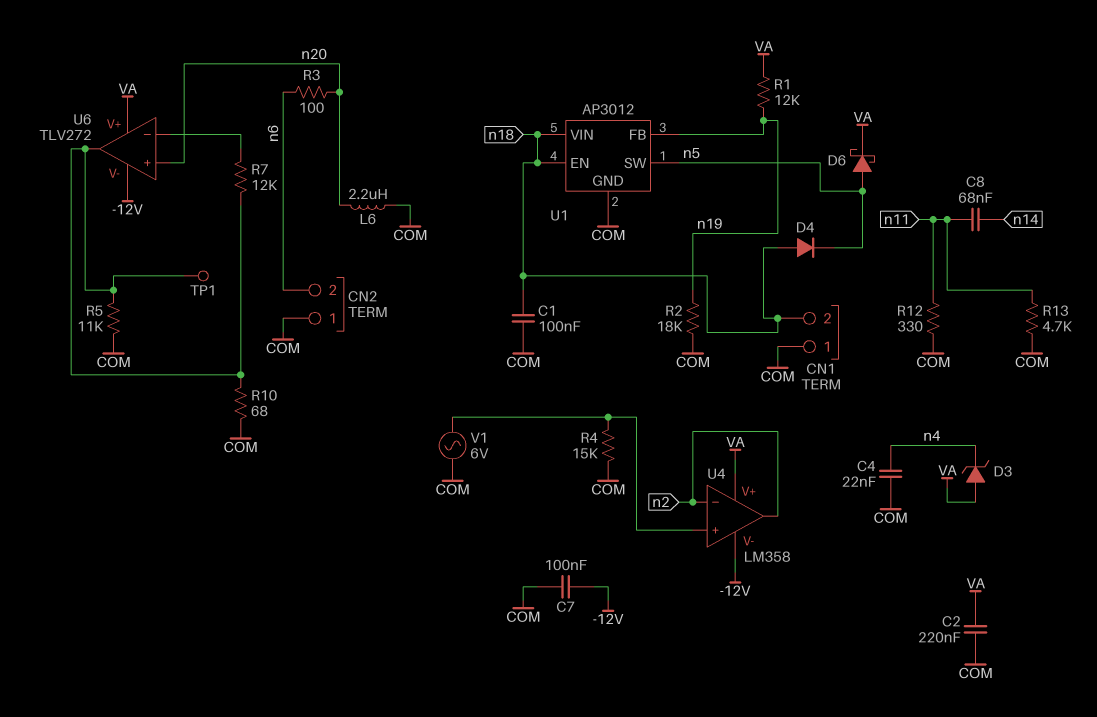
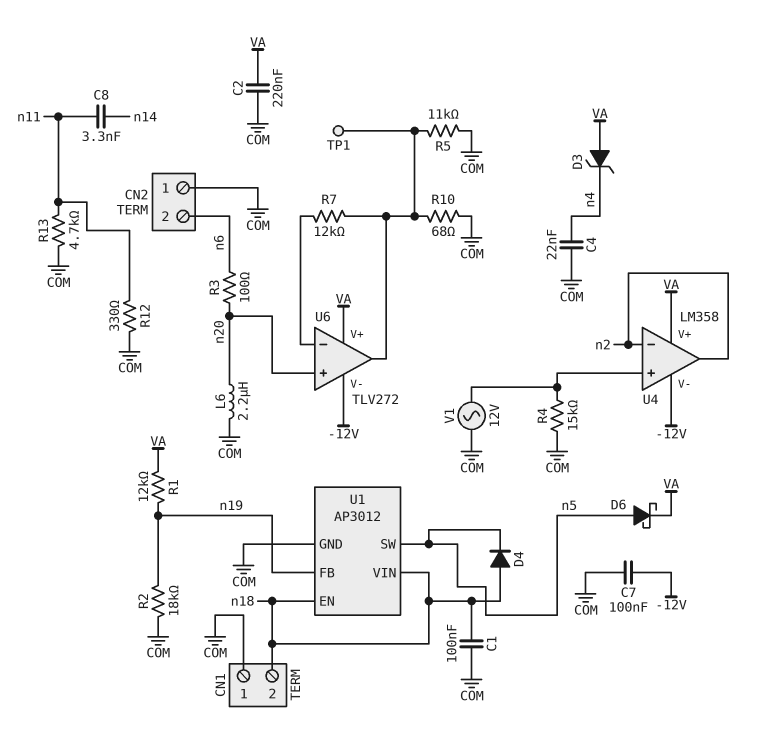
C8: 68nF (n11, n14) -> 3.3nF (n11, n14)
V1: AC 6V (COM, U4/in+) -> AC 12V (COM, U4/in+)

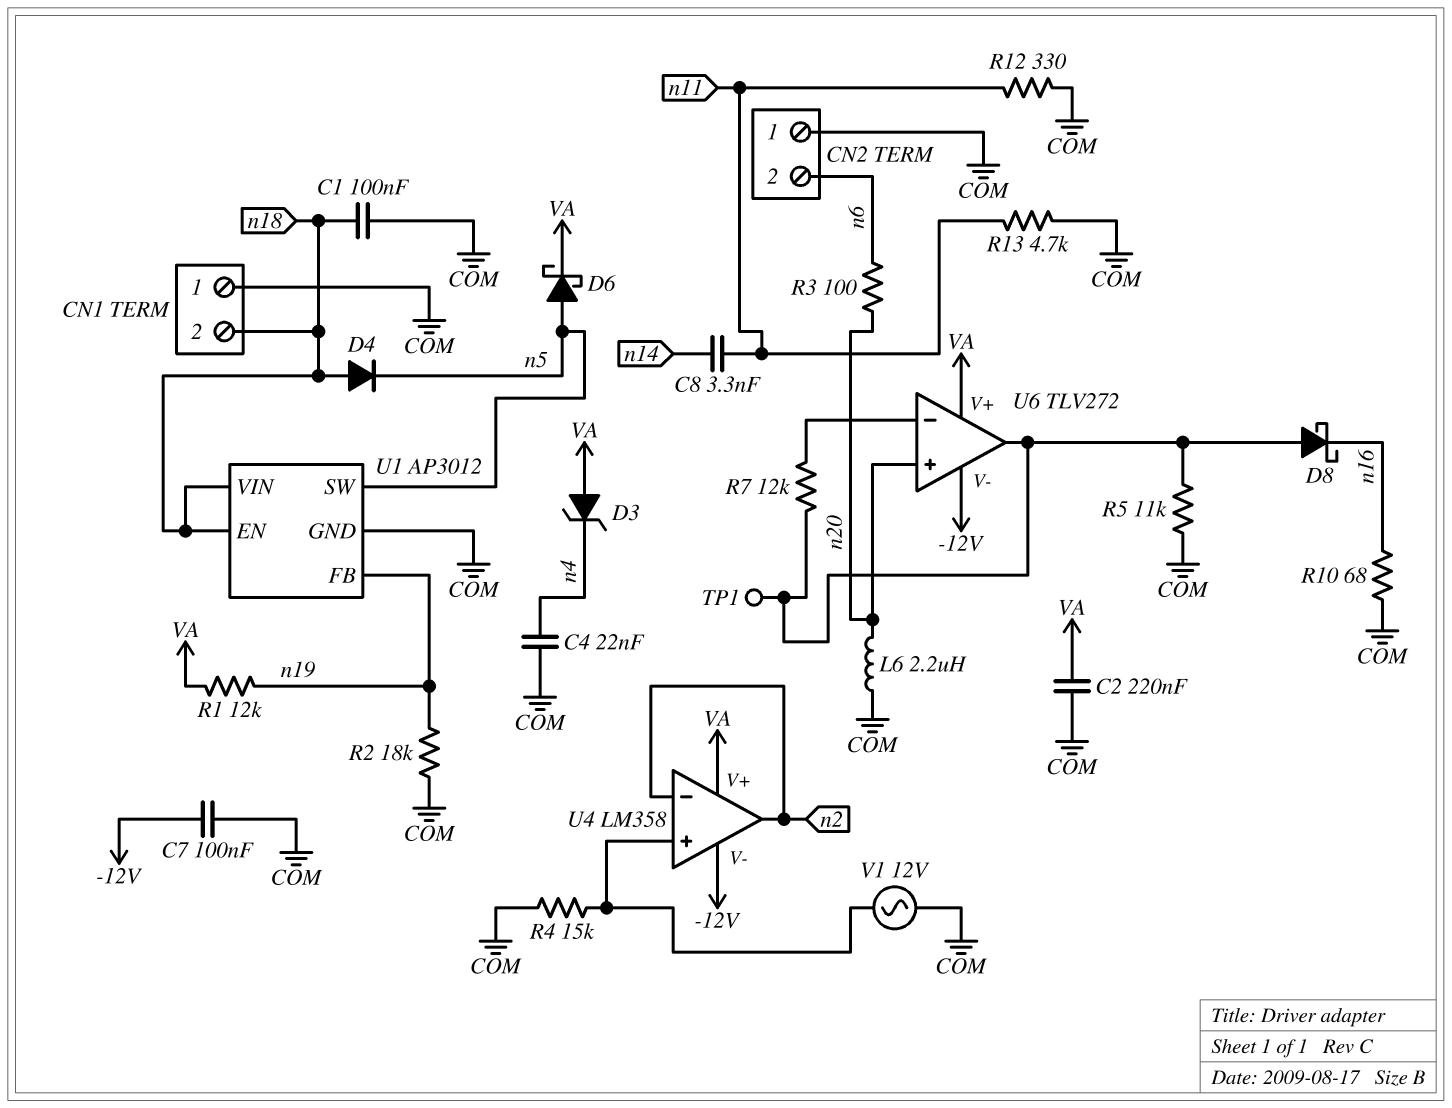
D8: none -> schottky (A U6/out, K n16)
R10: 68 (COM, U6/out) -> 68 (COM, n16)

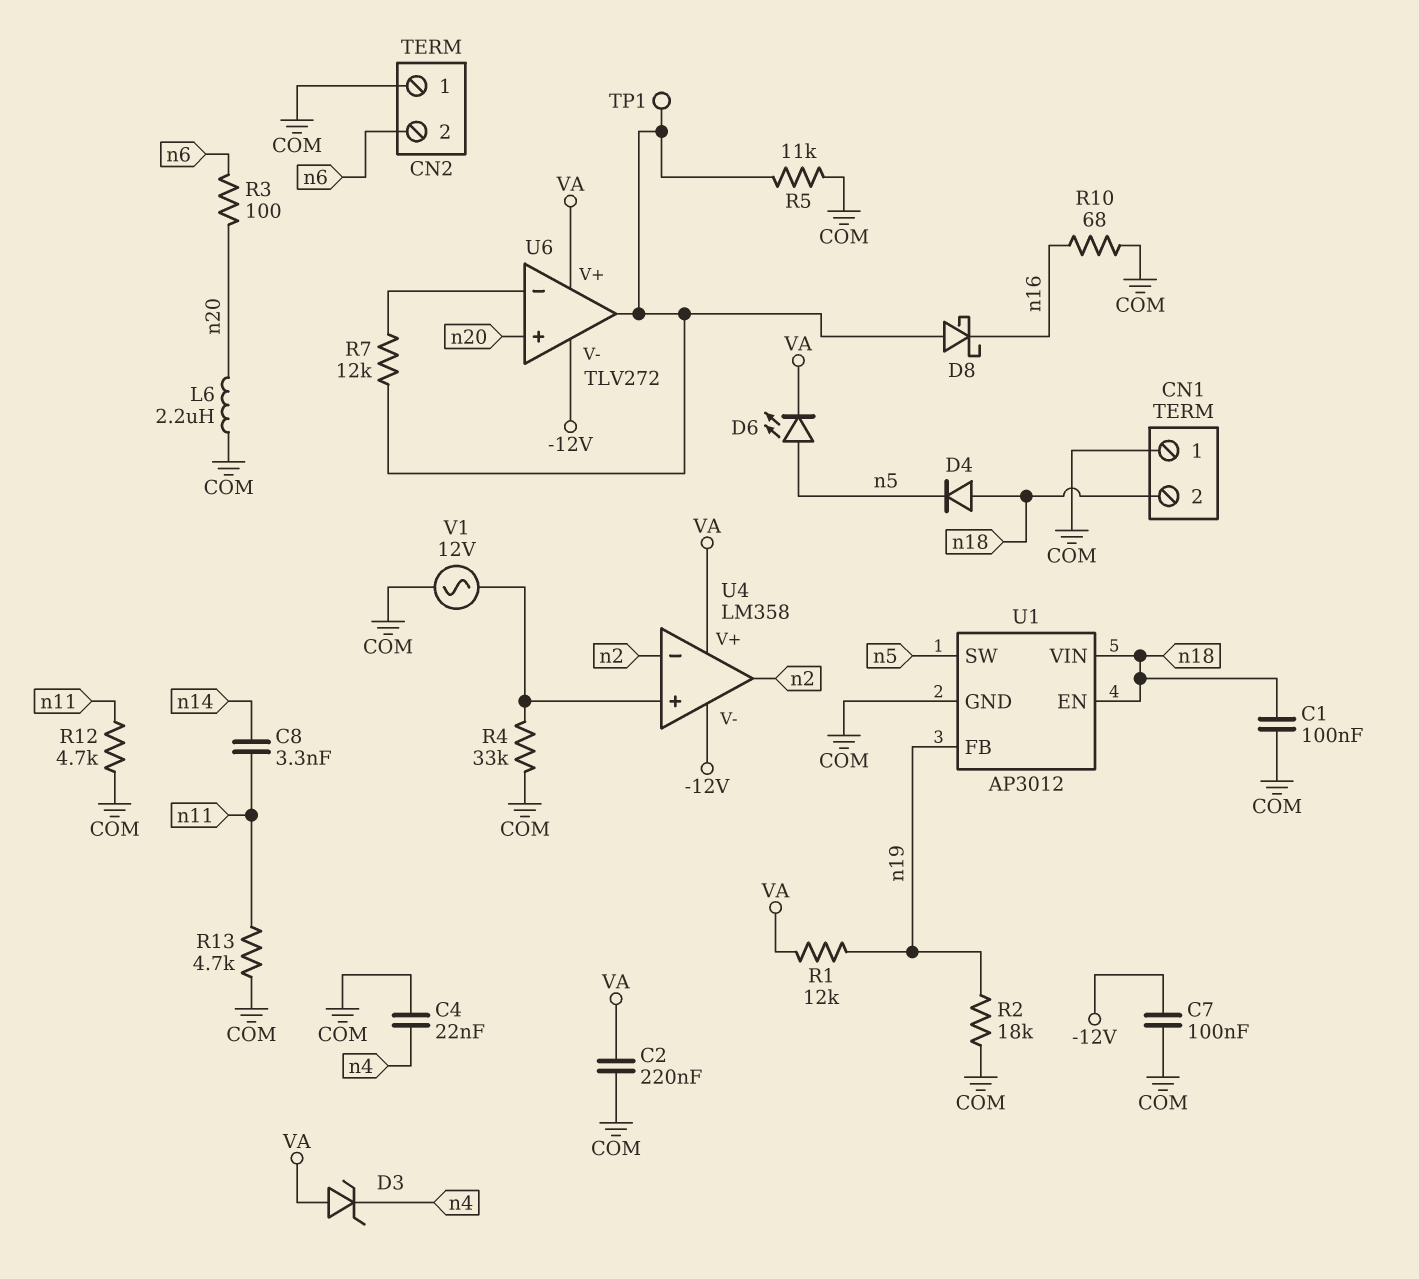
D6: schottky (A n5, K VA) -> LED (A n5, K VA)
R4: 15k (COM, U4/in+) -> 33k (COM, U4/in+)
R12: 330 (COM, n11) -> 4.7k (COM, n11)

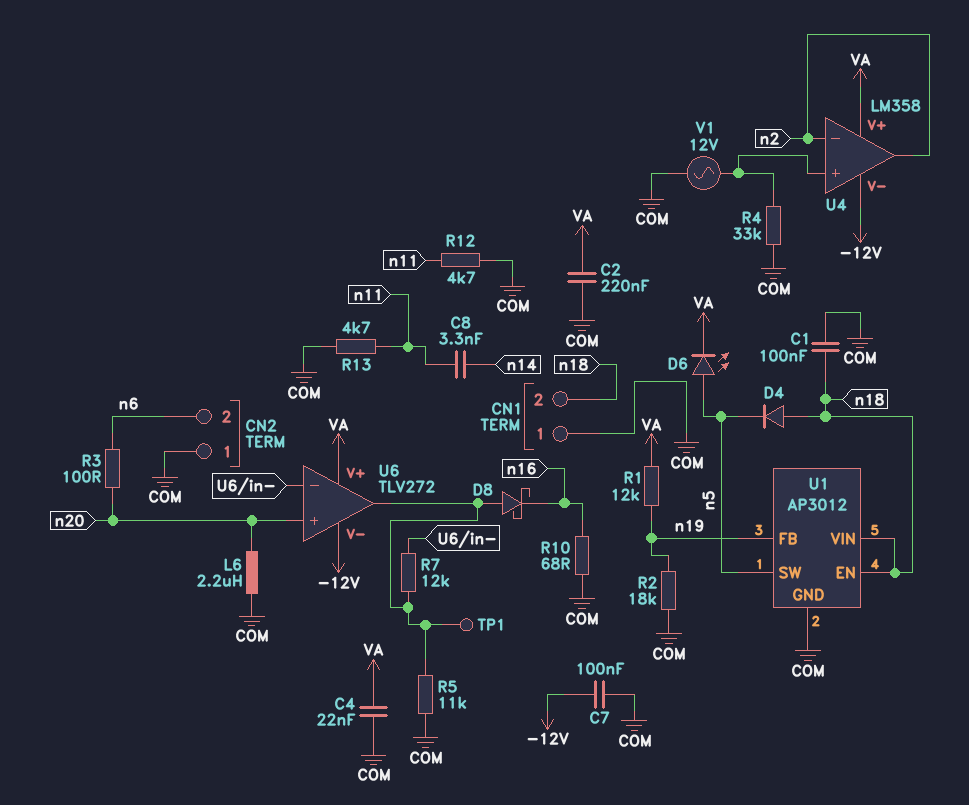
C4: 22nF (COM, n4) -> 22nF (COM, VA)
D3: zener (A VA, K n4) -> none

